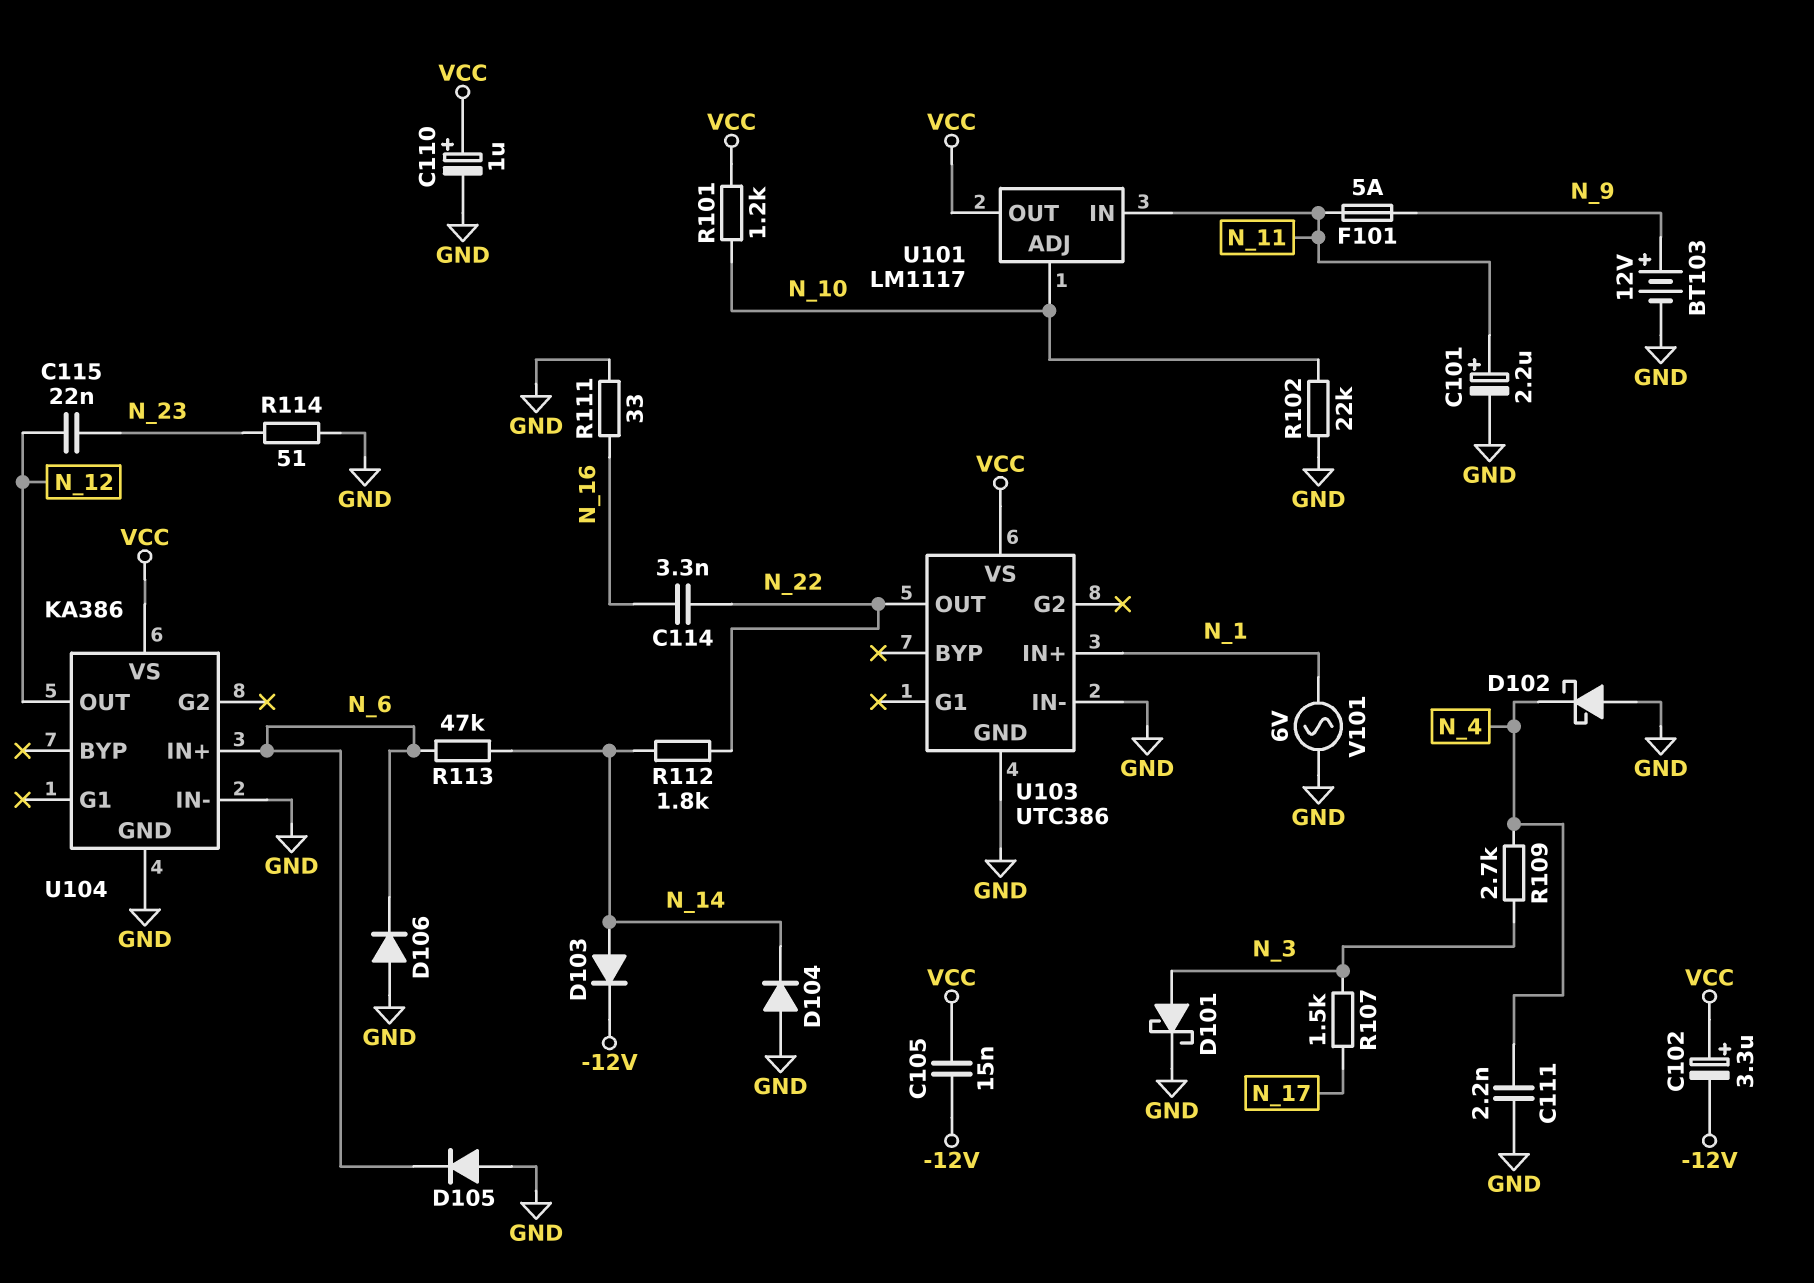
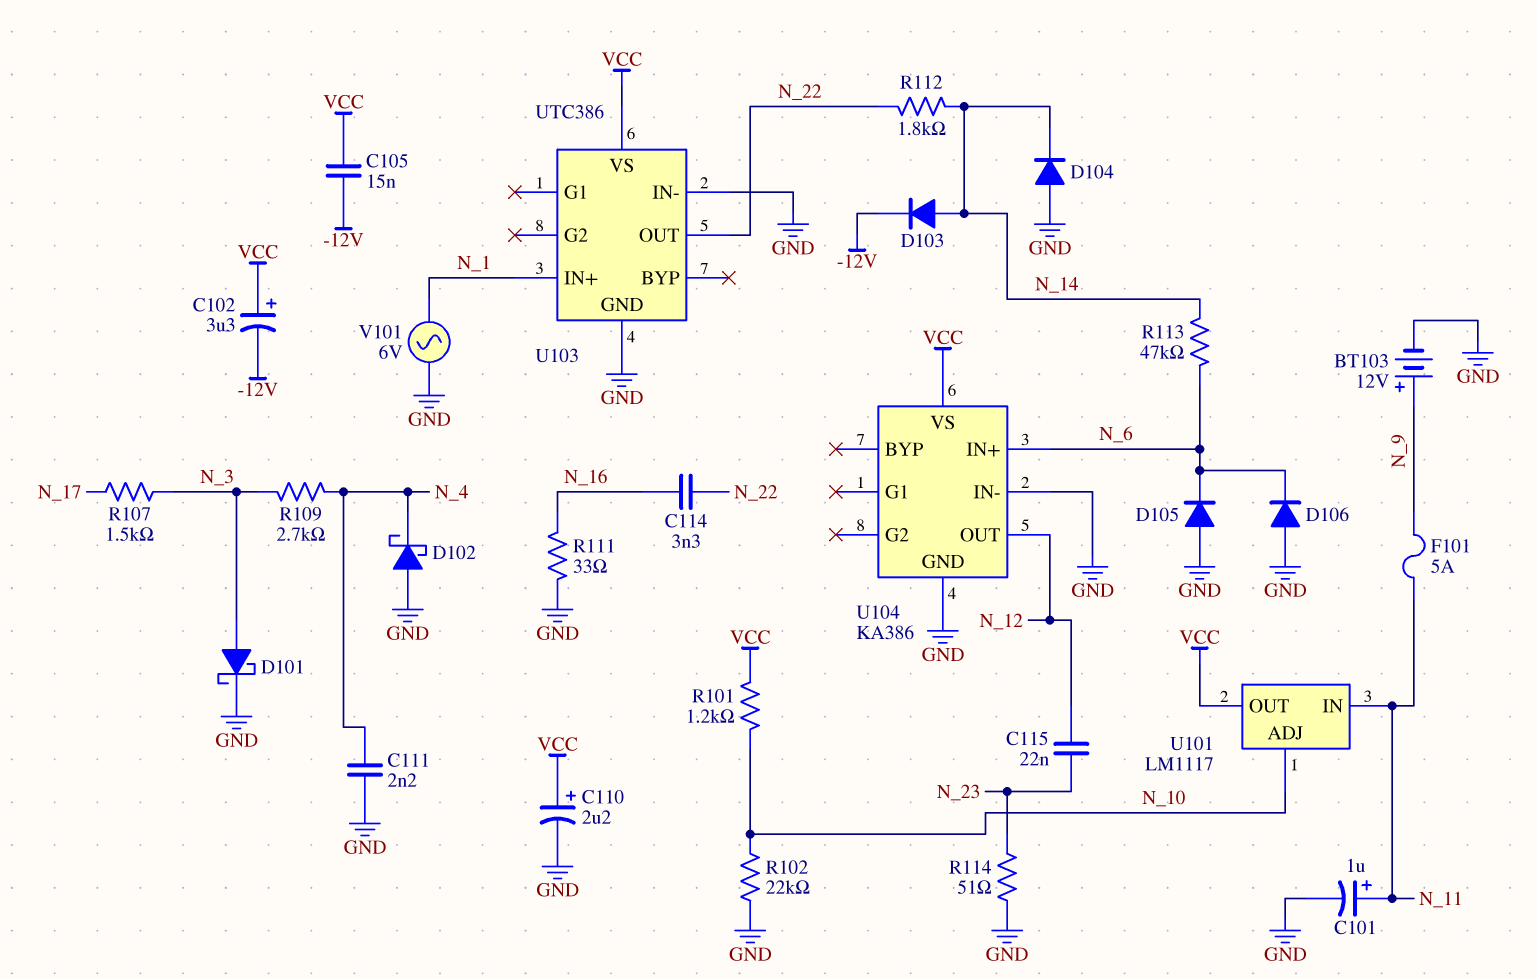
C101: 2.2uF (plus N_11, minus GND) -> 1uF (plus N_11, minus GND)
C110: 1uF (plus VCC, minus GND) -> 2.2uF (plus VCC, minus GND)

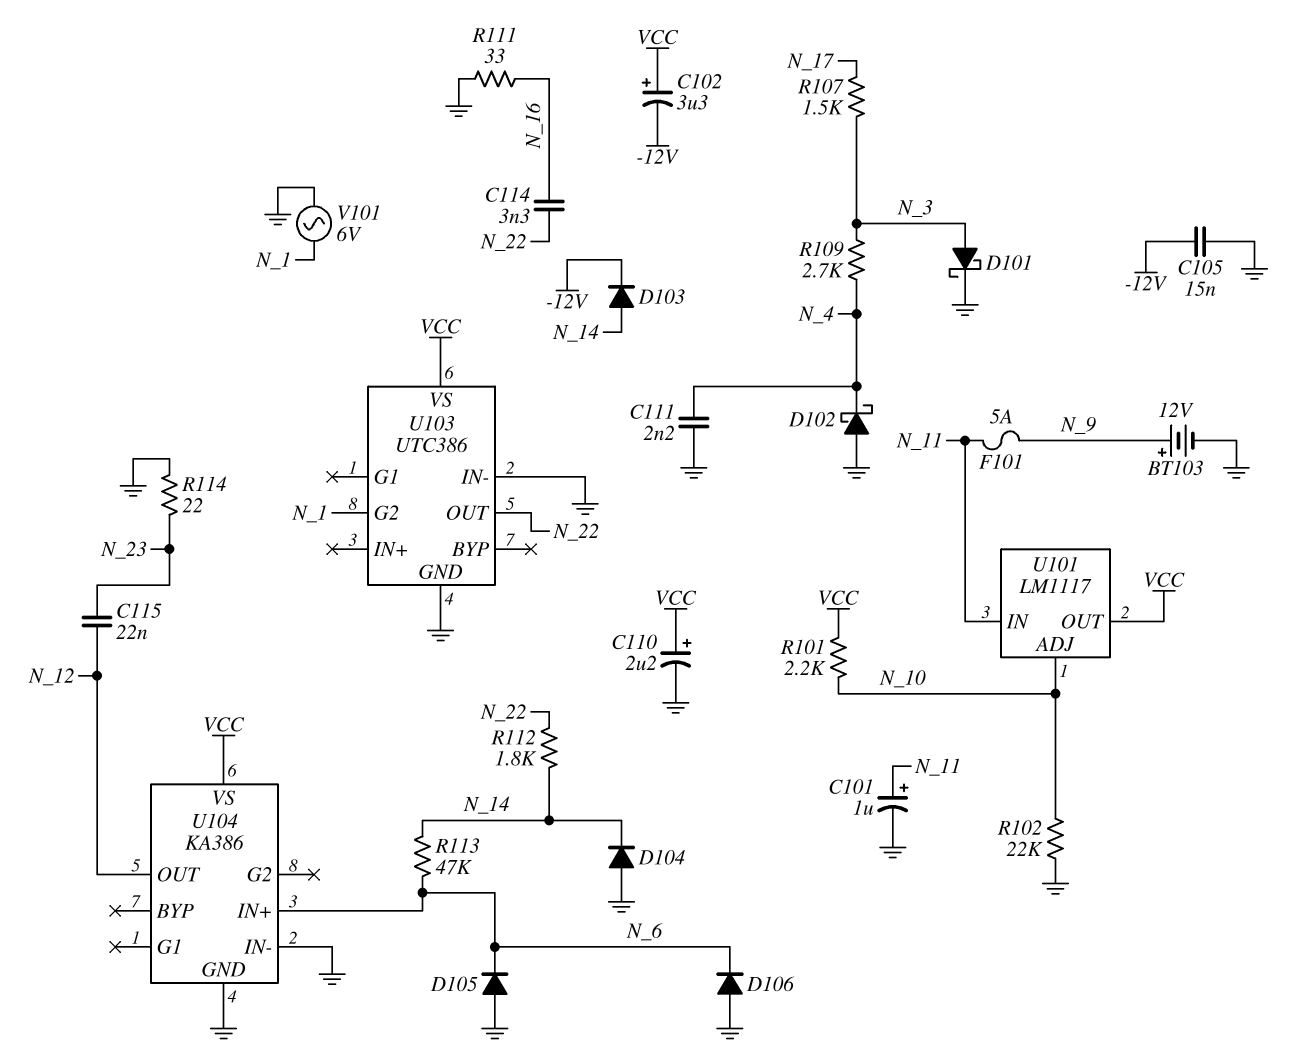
C105: 15nF (-12V, VCC) -> 15nF (-12V, GND)
R101: 1.2k (N_10, VCC) -> 2.2k (N_10, VCC)
R114: 51 (GND, N_23) -> 22 (GND, N_23)
U103 pin G2: none -> N_1
U103 pin IN+: N_1 -> none

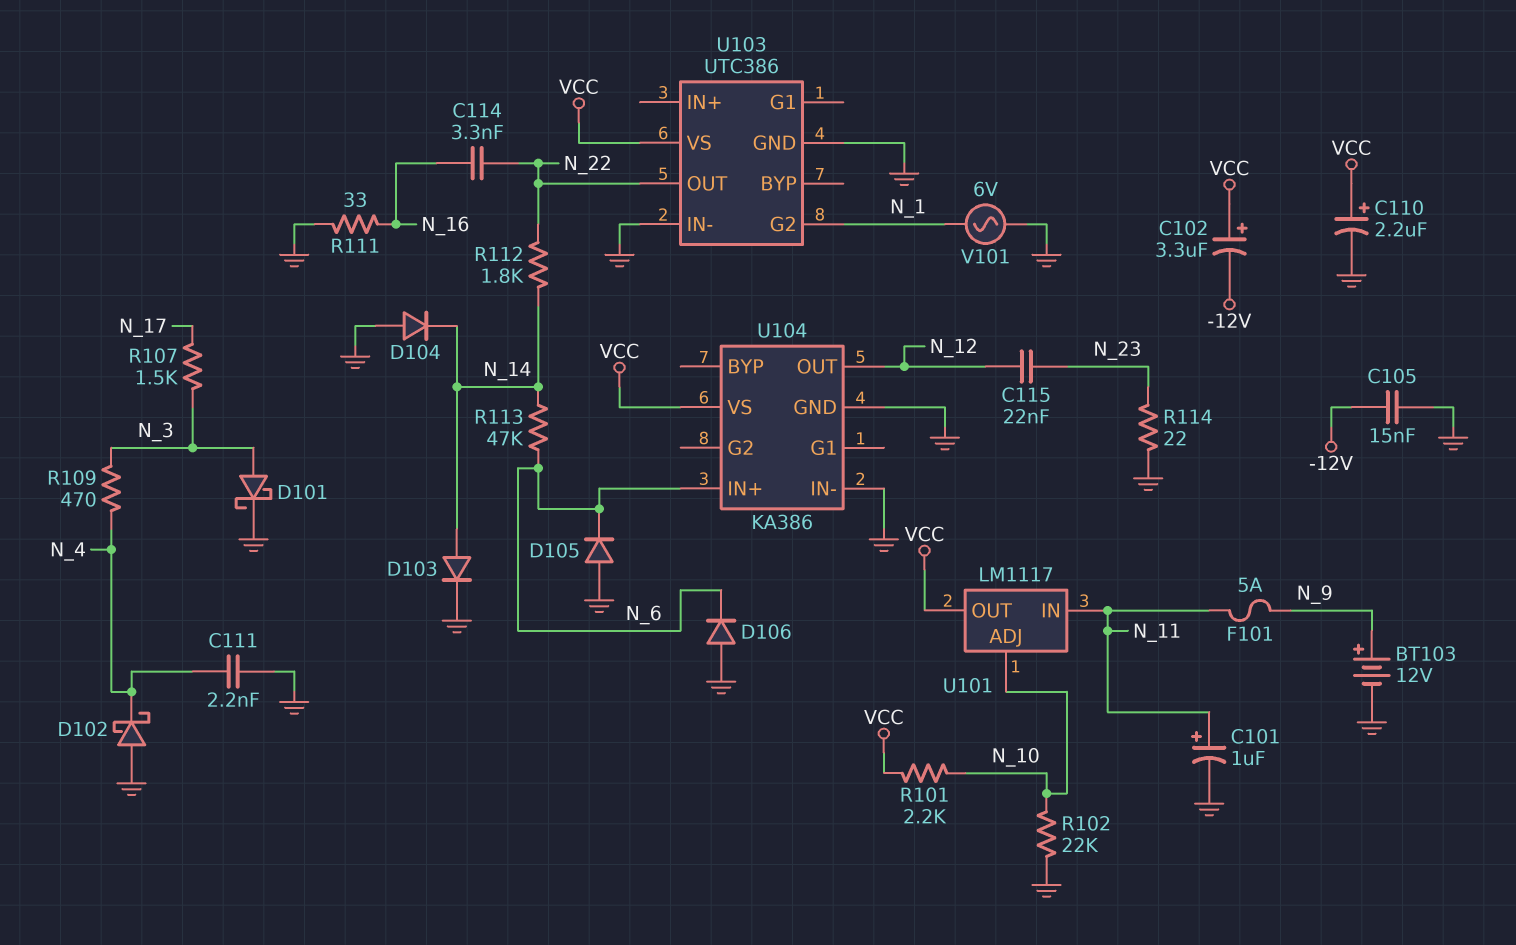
D103: diode (A N_14, K -12V) -> diode (A N_14, K GND)
R109: 2.7k (N_3, N_4) -> 470 (N_3, N_4)

